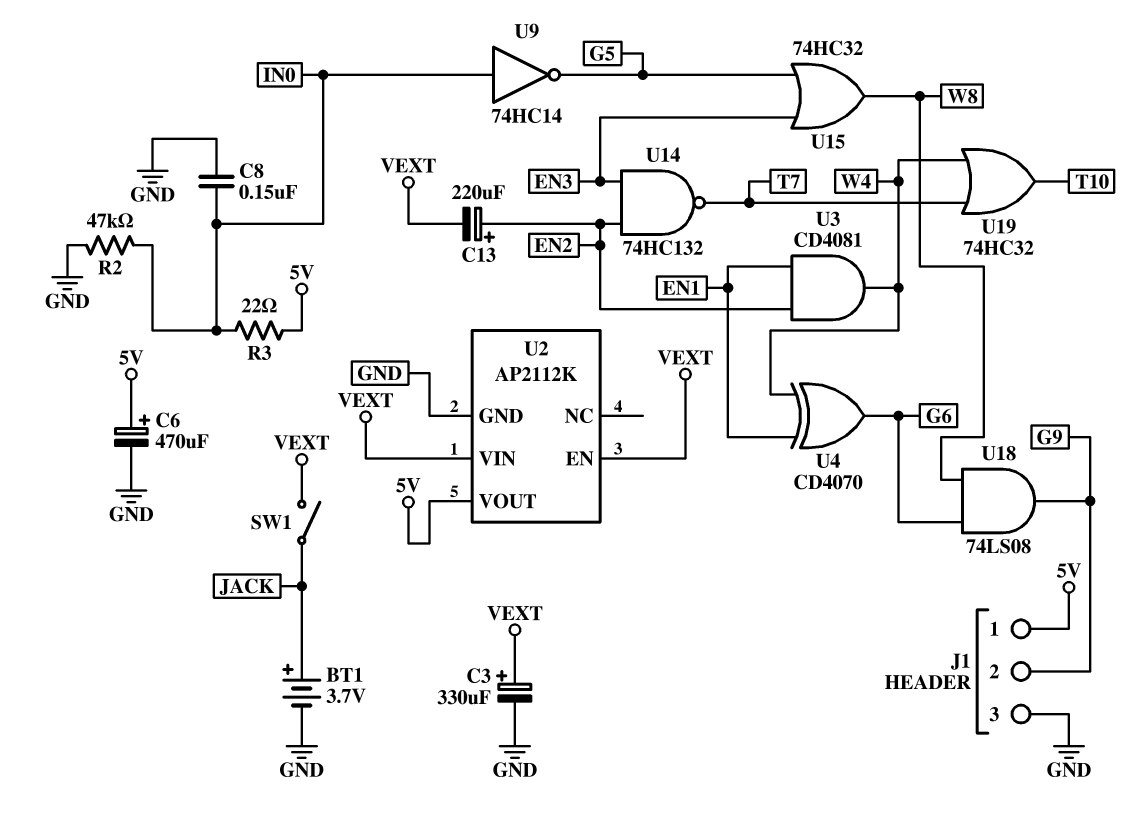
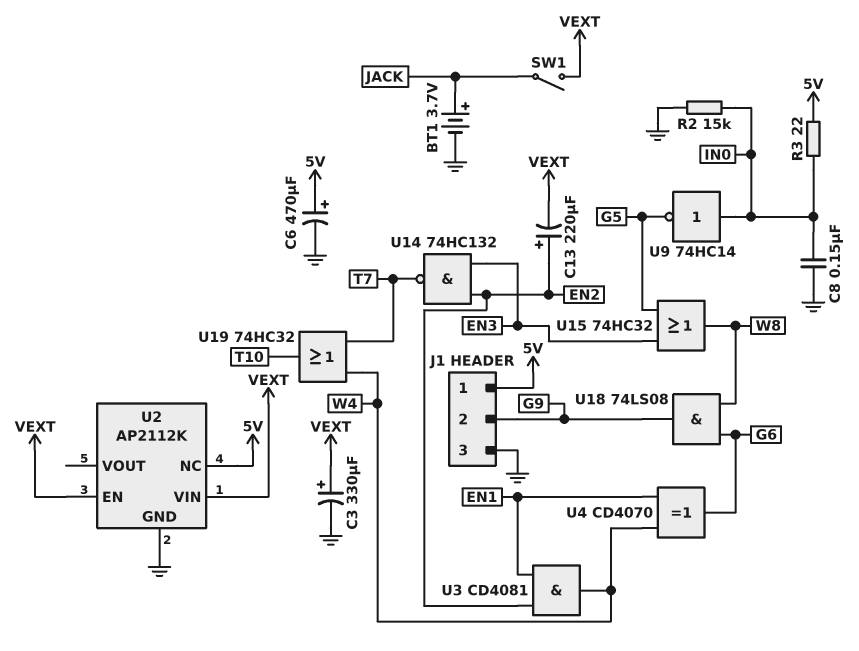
R2: 47k (GND, IN0) -> 15k (GND, IN0)
U2 pin NC: none -> 5V
U2 pin VOUT: 5V -> none

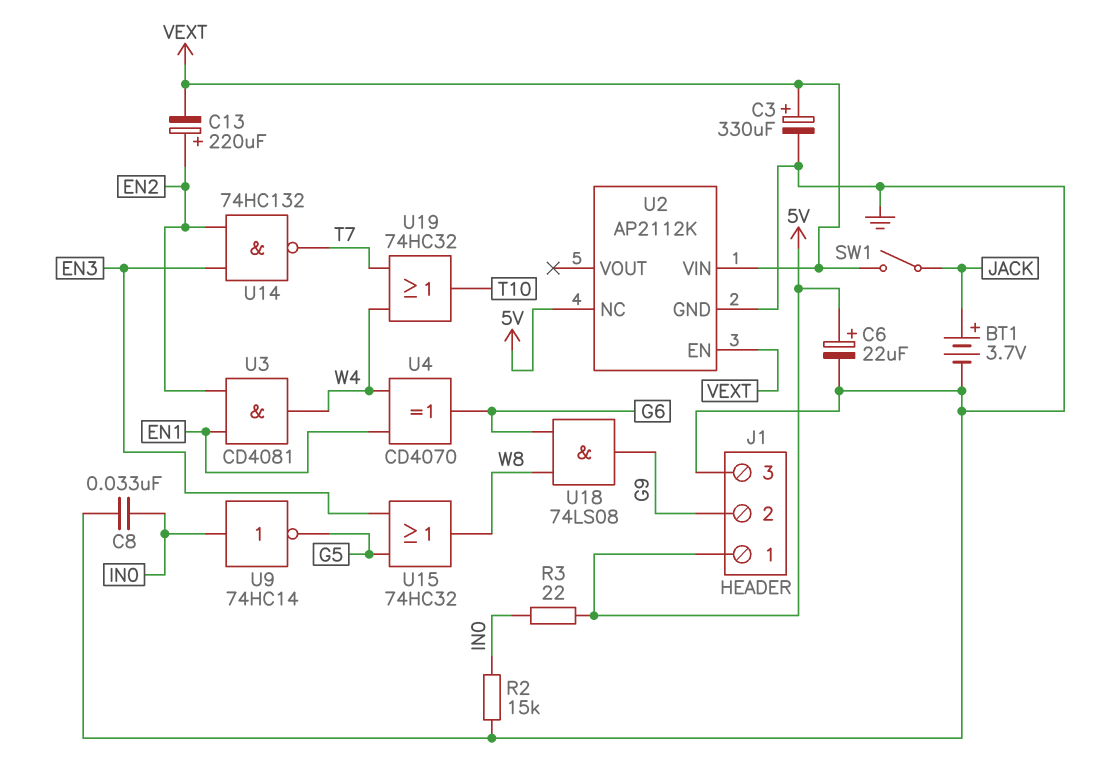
C6: 470uF (plus 5V, minus GND) -> 22uF (plus 5V, minus GND)
C8: 150nF (GND, IN0) -> 33nF (GND, IN0)

